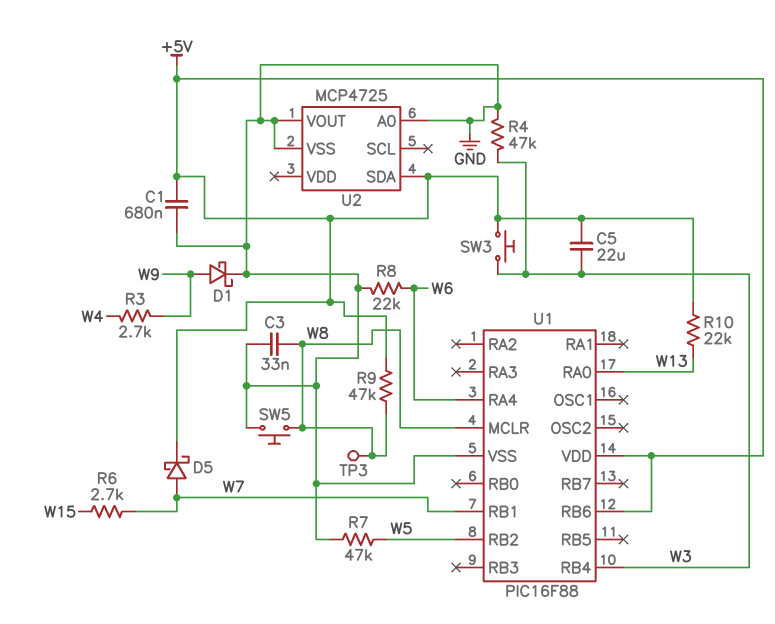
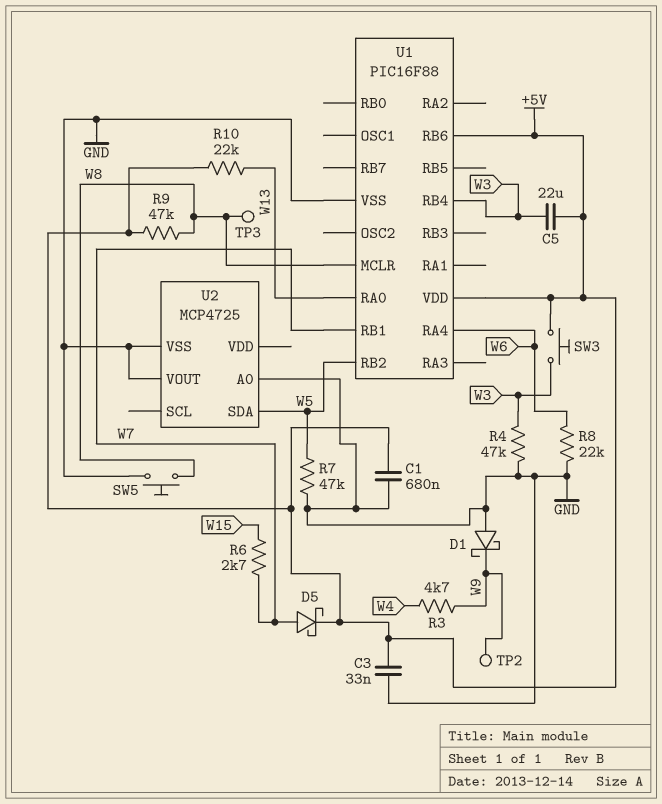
C3: 33nF (GND, W8) -> 33nF (+5V, GND)
D1: schottky (A W9, K GND) -> schottky (A GND, K W9)
R3: 2.7k (W4, W9) -> 4.7k (W4, W9)
TP2: none -> test point (W9)
U2 pin SDA: +5V -> W5

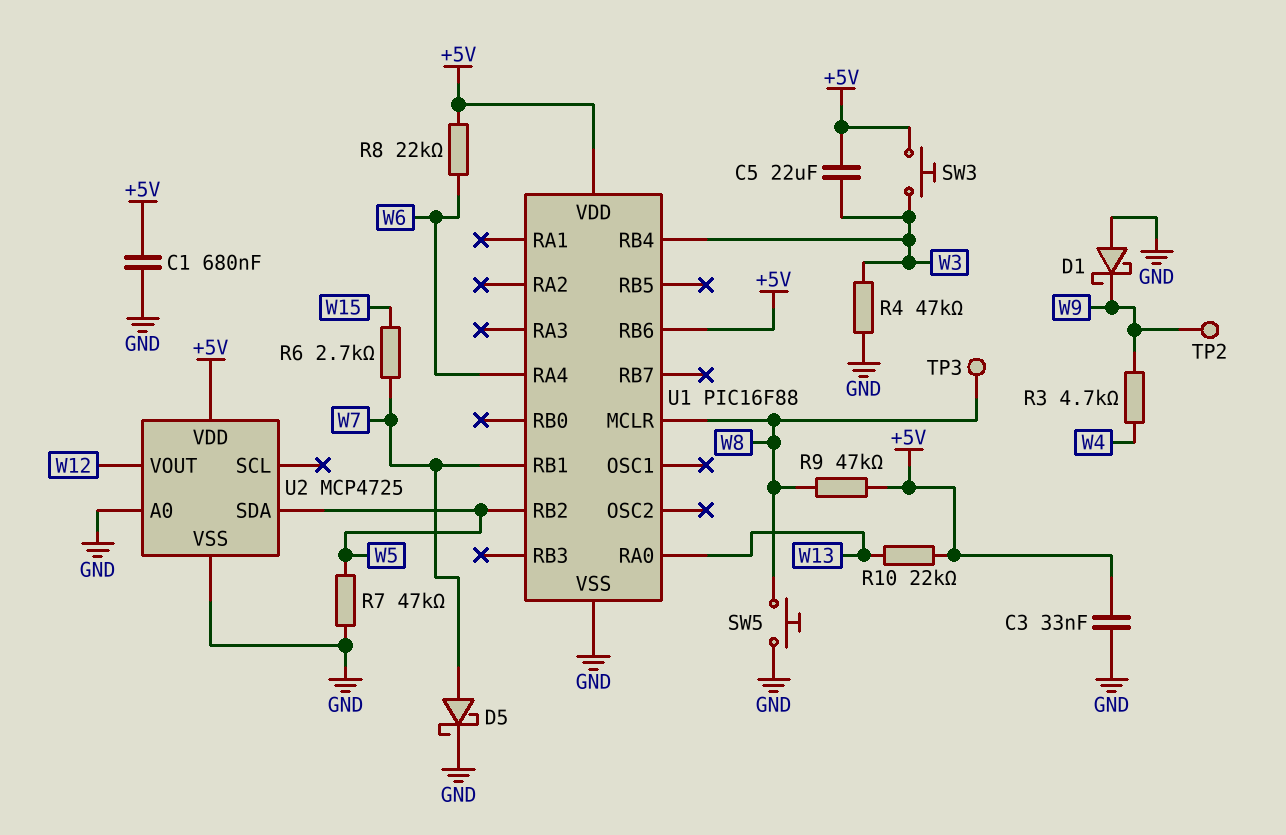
D5: schottky (A W7, K +5V) -> schottky (A W7, K GND)
R8: 22k (GND, W6) -> 22k (+5V, W6)
U2 pin VDD: none -> +5V
U2 pin VOUT: GND -> W12

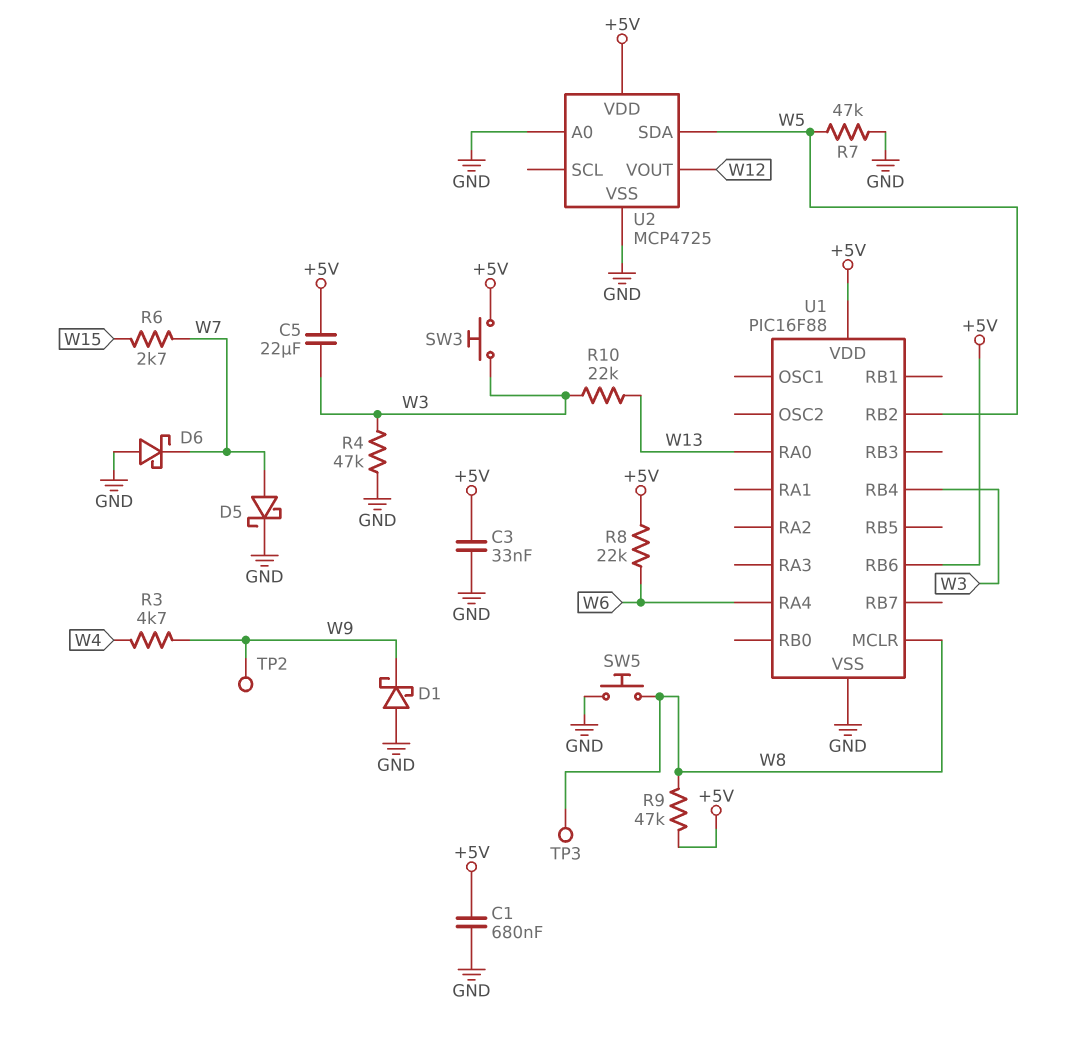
D6: none -> schottky (A GND, K W7)
R10: 22k (+5V, W13) -> 22k (W3, W13)
U1 pin RB1: W7 -> none

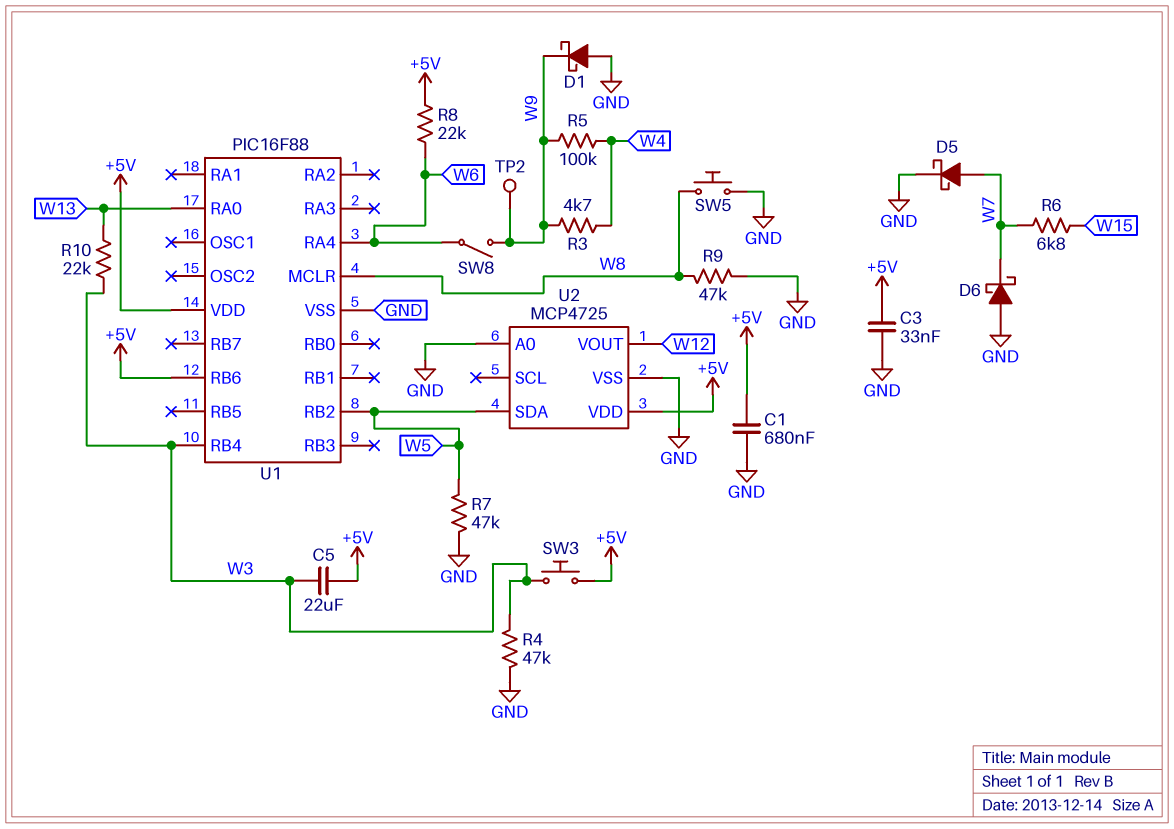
R5: none -> 100k (W4, W9)
R6: 2.7k (W7, W15) -> 6.8k (W7, W15)
R9: 47k (+5V, W8) -> 47k (GND, W8)
SW8: none -> switch (W6, W9)
TP3: test point (W8) -> none

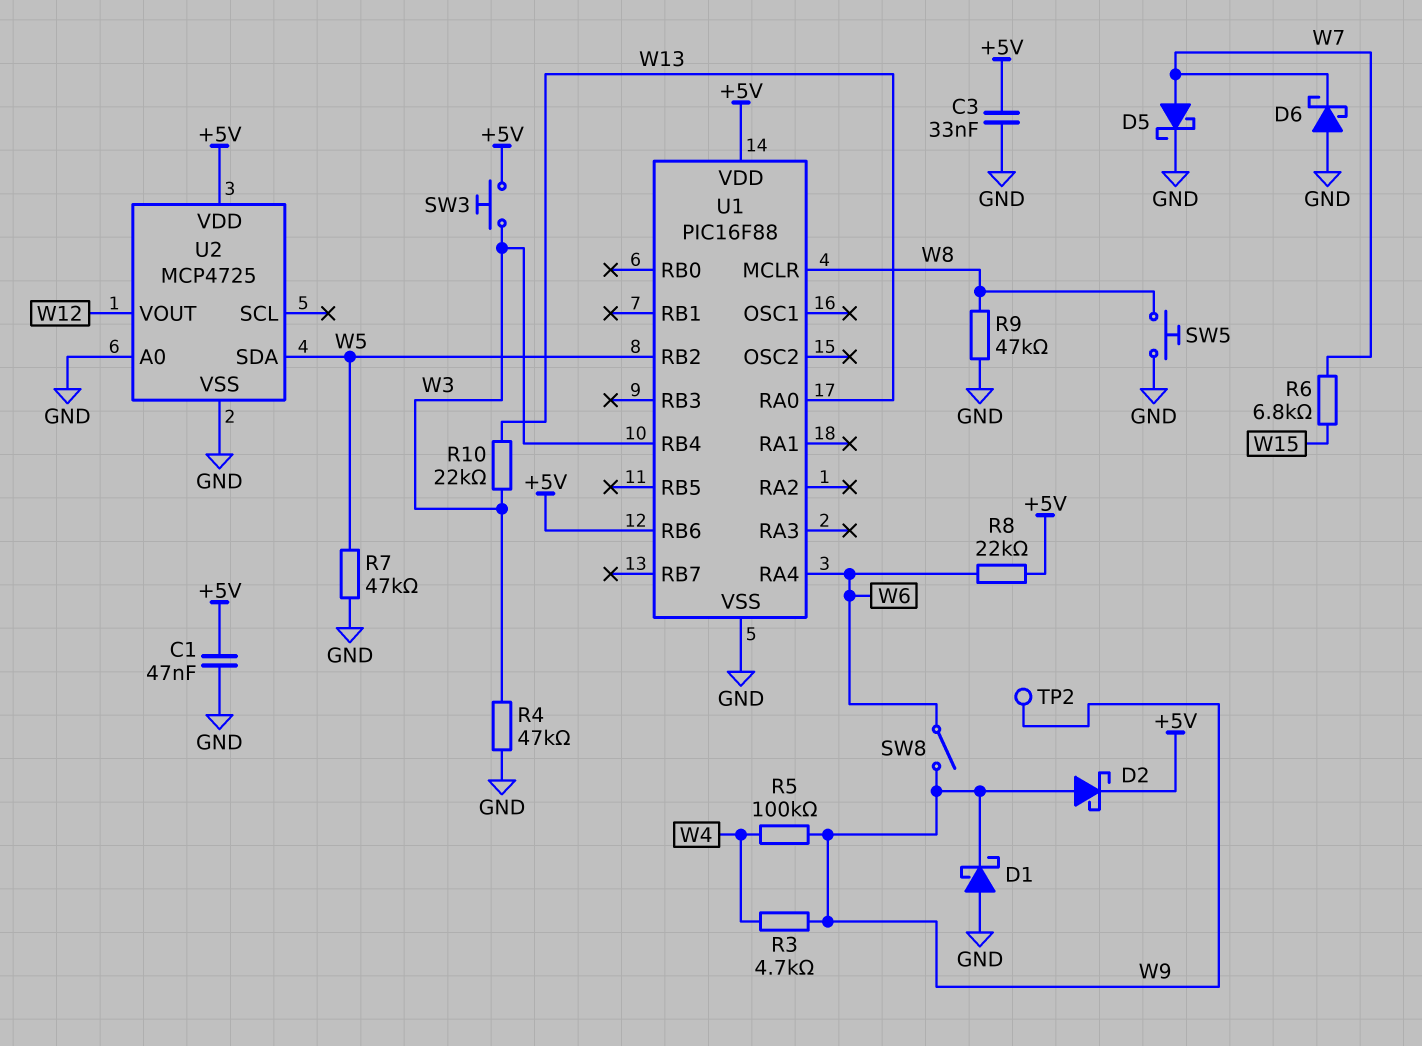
C1: 680nF (+5V, GND) -> 47nF (+5V, GND)
C5: 22uF (+5V, W3) -> none
D2: none -> schottky (A W9, K +5V)

